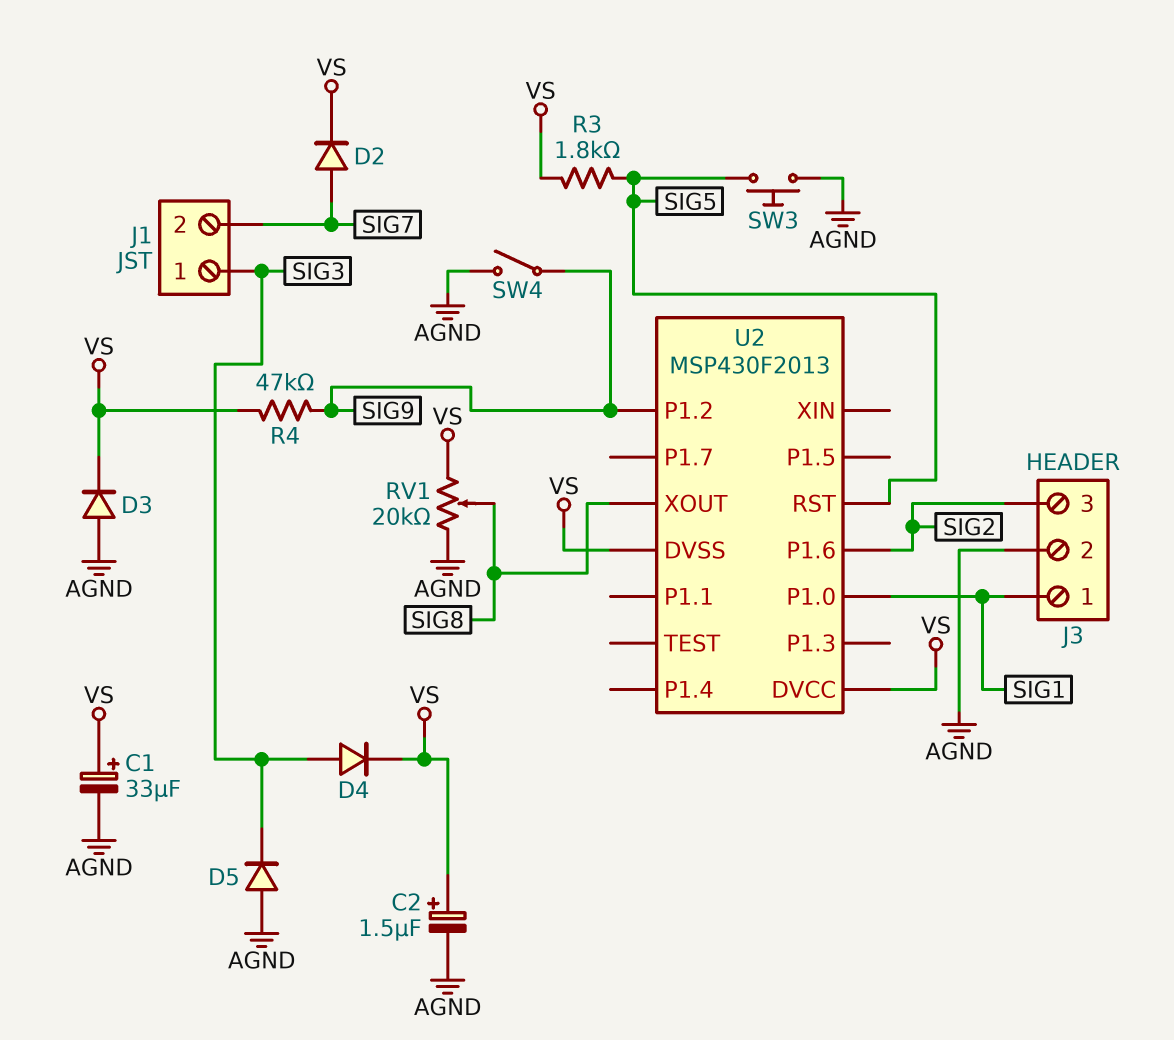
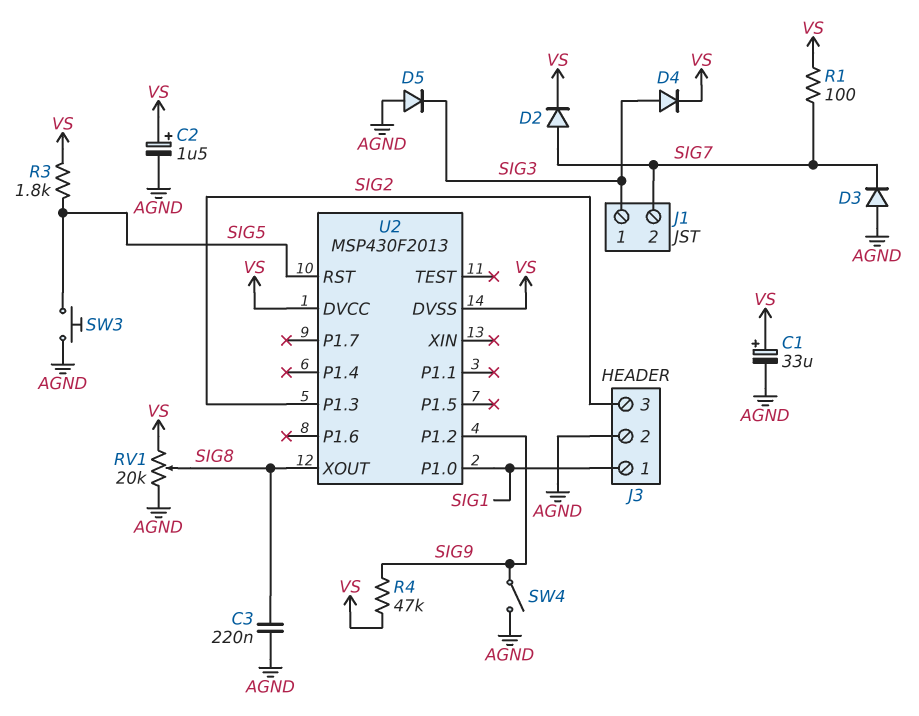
C3: none -> 220nF (AGND, SIG8)
D3: diode (A AGND, K VS) -> diode (A AGND, K SIG7)
R1: none -> 100 (SIG7, VS)
U2 pin P1.3: none -> SIG2
U2 pin P1.6: SIG2 -> none

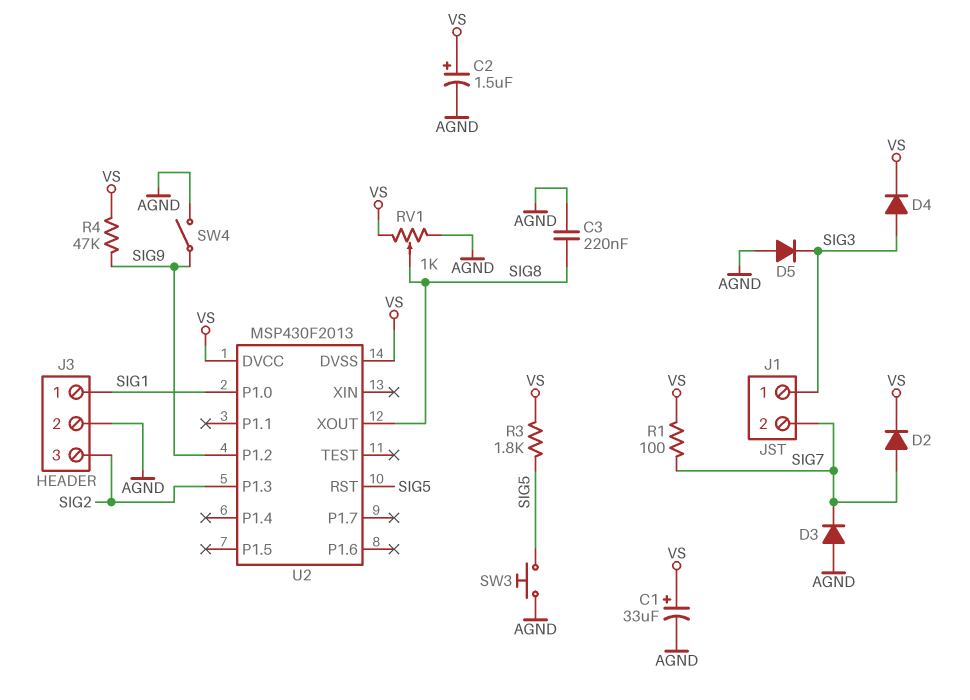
RV1: 20k (AGND, VS, wiper SIG8) -> 1k (AGND, VS, wiper SIG8)

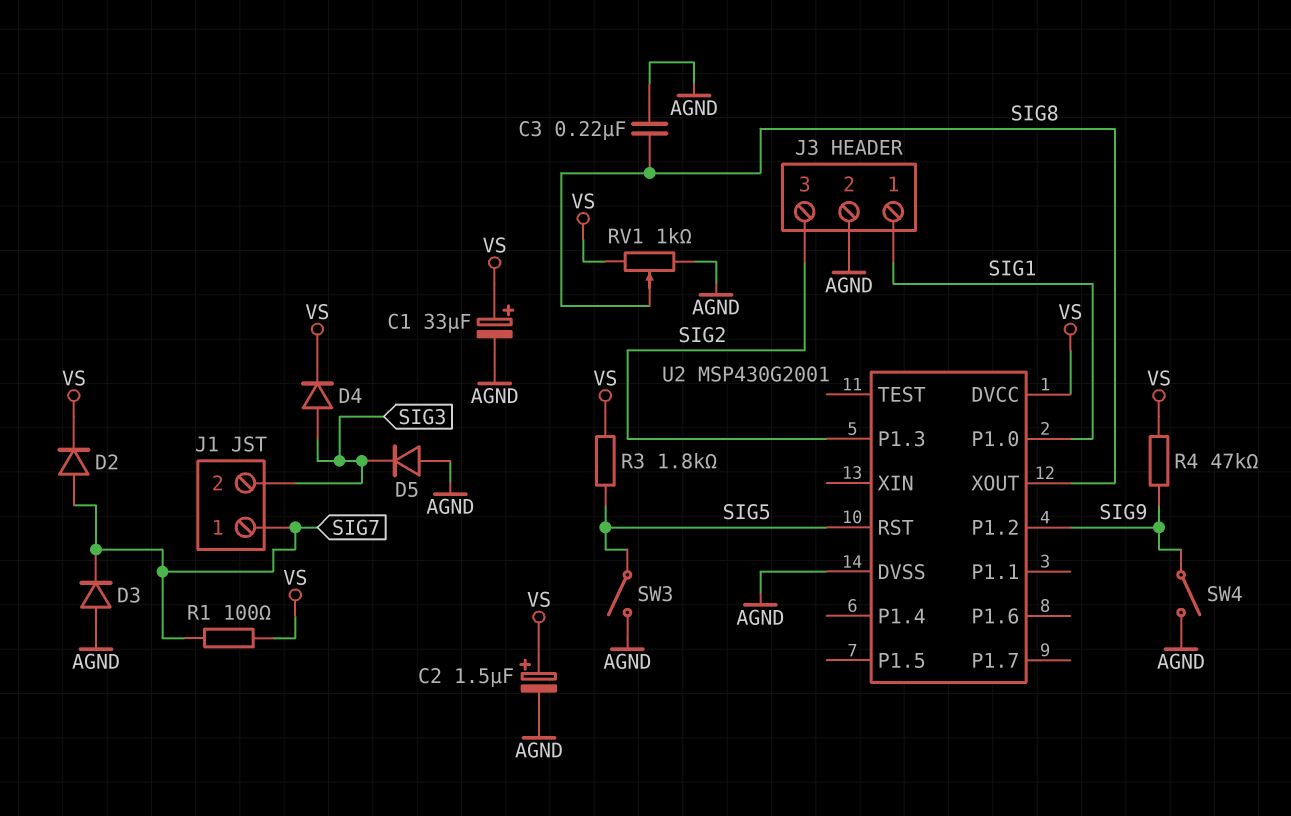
J1 pin 1: SIG3 -> SIG7
J1 pin 2: SIG7 -> SIG3
SW3: button (AGND, SIG5) -> switch (AGND, SIG5)
U2: MSP430F2013 -> MSP430G2001
U2 pin DVSS: VS -> AGND

